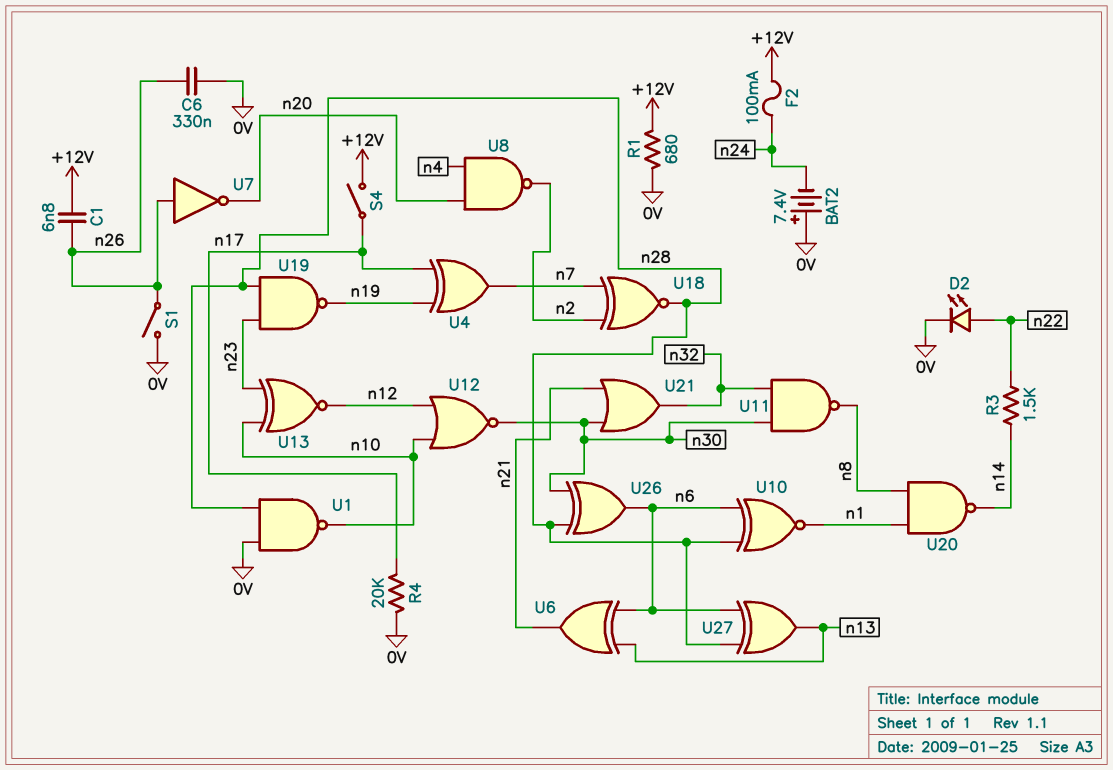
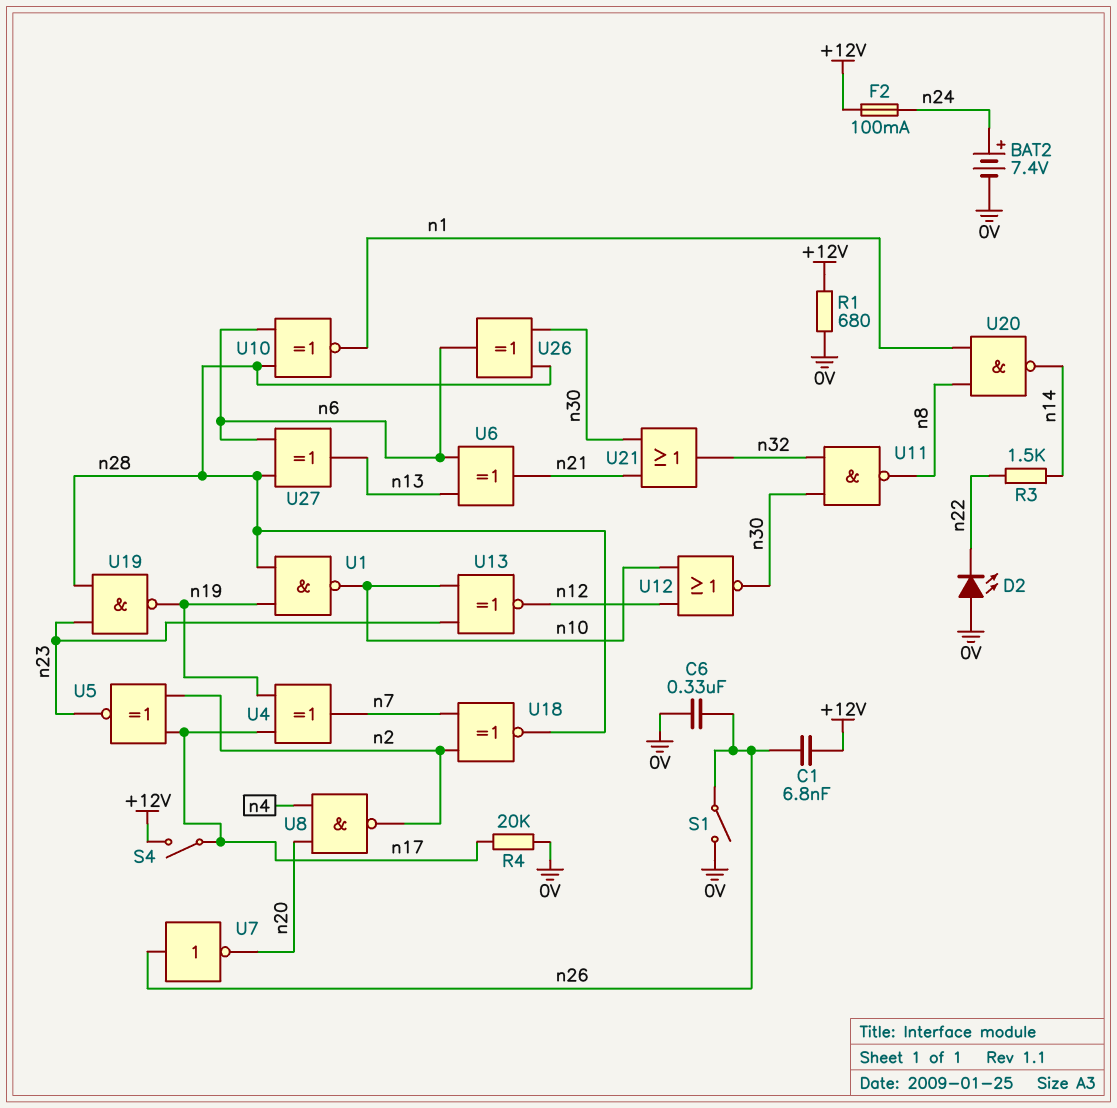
BAT2: 7.4V (plus 0V, minus n24) -> 7.4V (plus n24, minus 0V)
D2: LED (A n22, K 0V) -> LED (A 0V, K n22)
U1: NAND (in 0V, in n28, out n10) -> NAND (in n19, in n28, out n10)
U5: none -> XNOR (in n2, in n17, out n23)

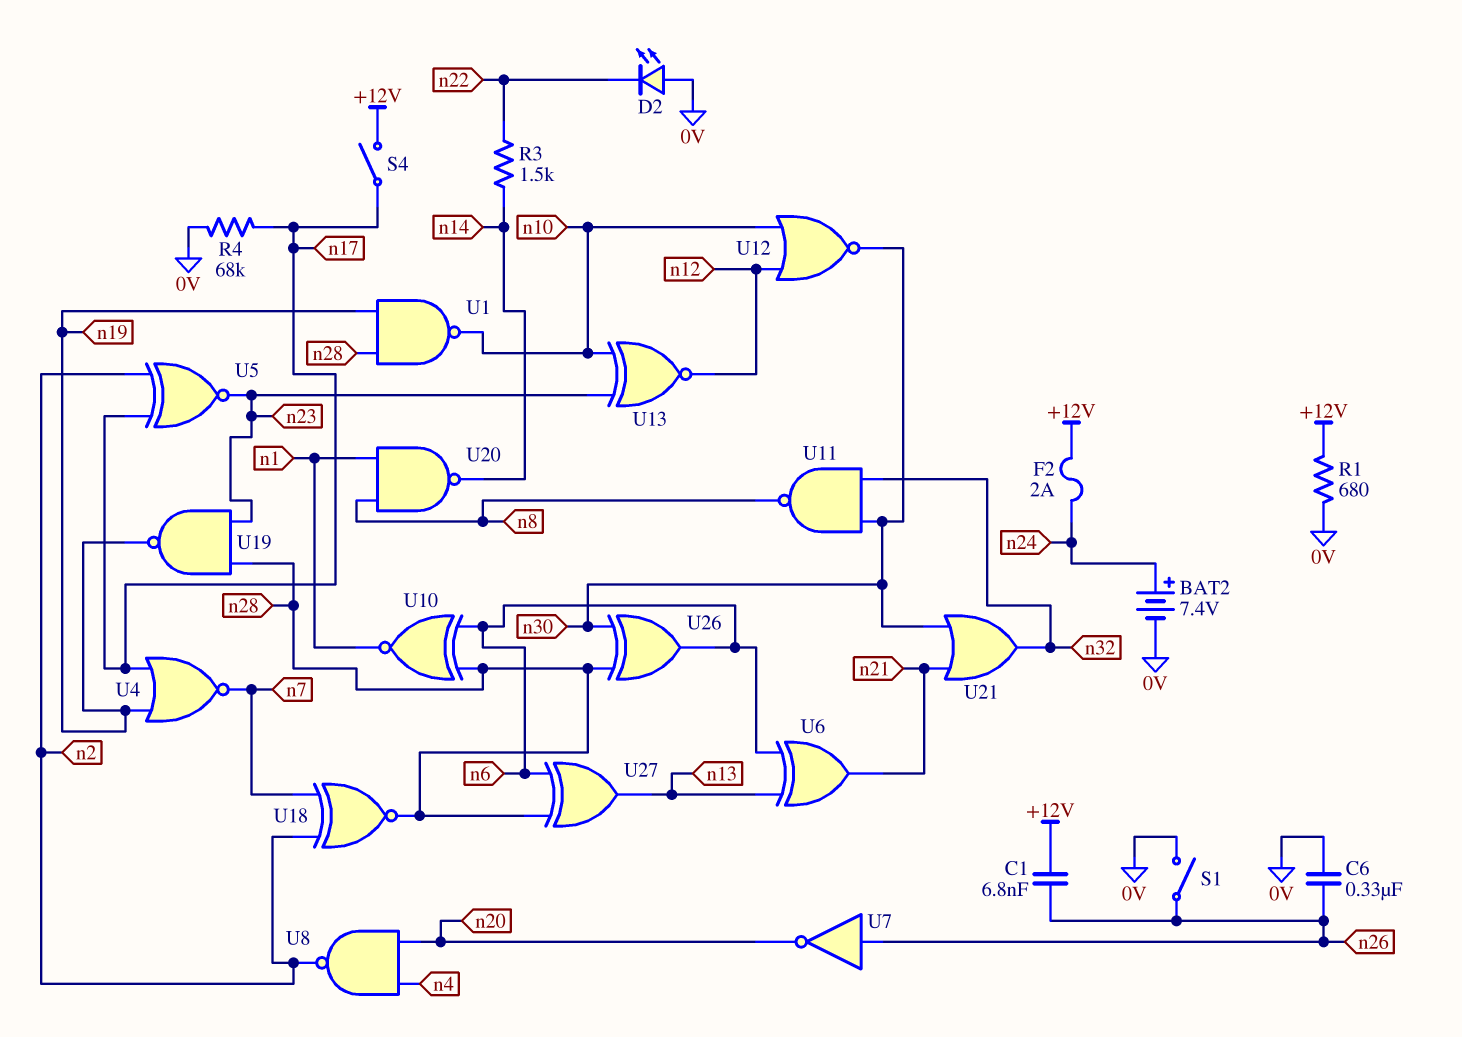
F2: 100mA (+12V, n24) -> 2A (+12V, n24)
R4: 20k (0V, n17) -> 68k (0V, n17)
U4: XOR (in n17, in n19, out n7) -> NOR (in n17, in n19, out n7)

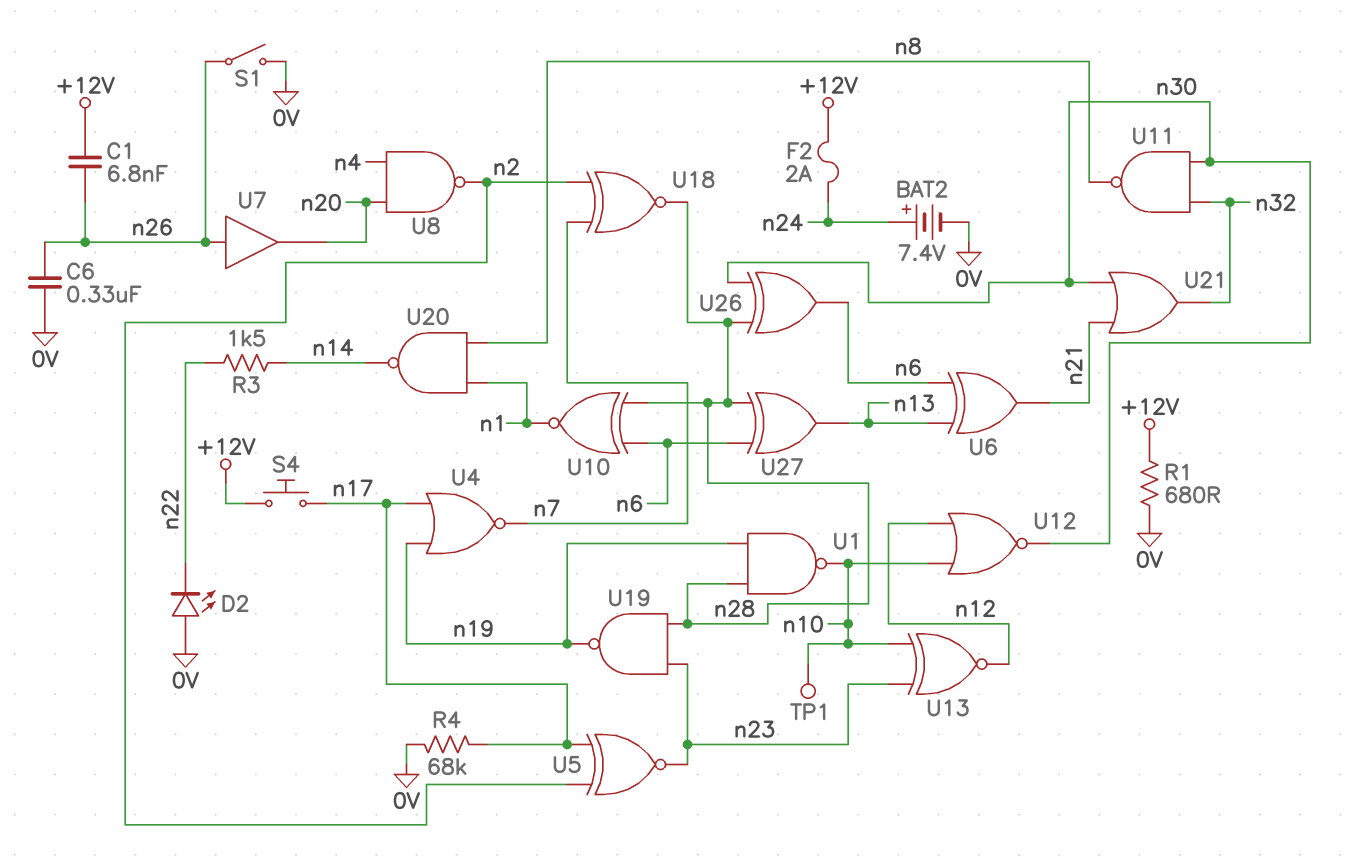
S4: switch (+12V, n17) -> button (+12V, n17)
TP1: none -> test point (n10)
U7: NOT (in n26, out n20) -> buffer (in n26, out n20)

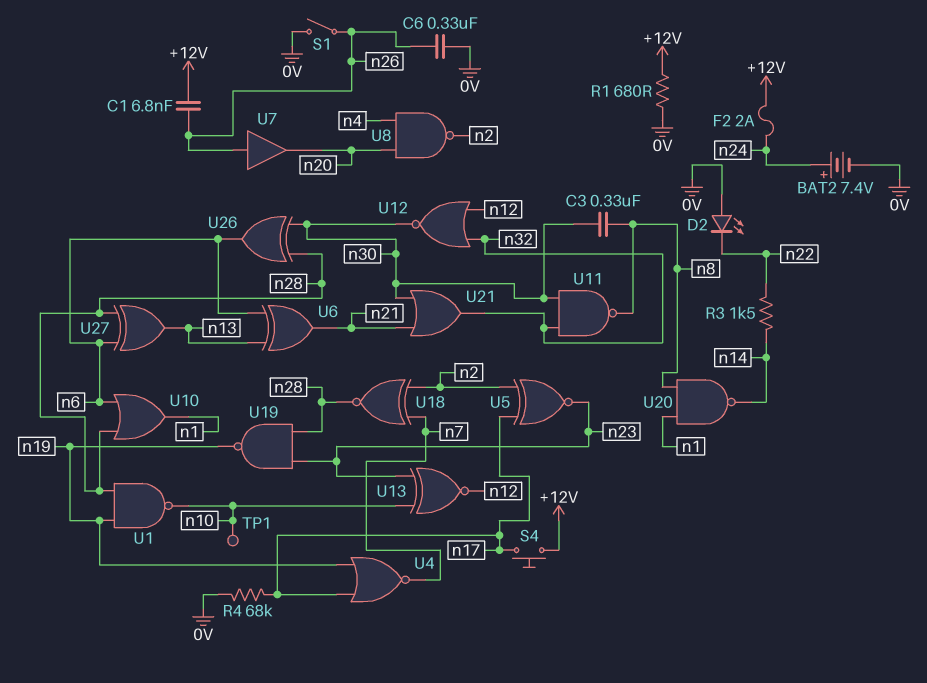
C3: none -> 330nF (n8, n30)
U10: XNOR (in n6, in n28, out n1) -> OR (in n6, in n28, out n1)
U12: NOR (in n10, in n12, out n30) -> NOR (in n12, in n32, out n30)

